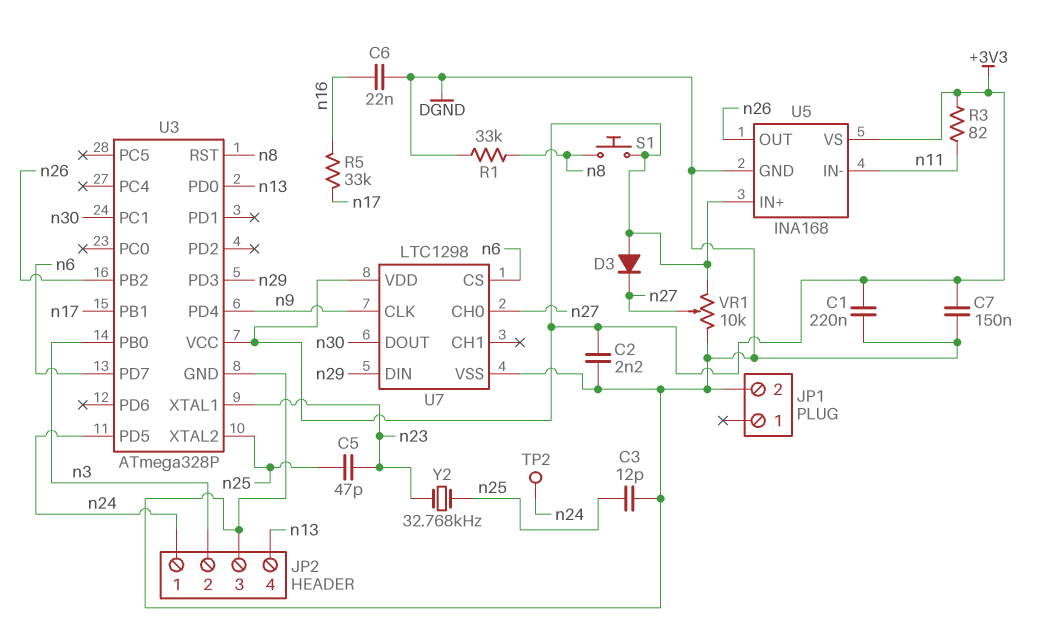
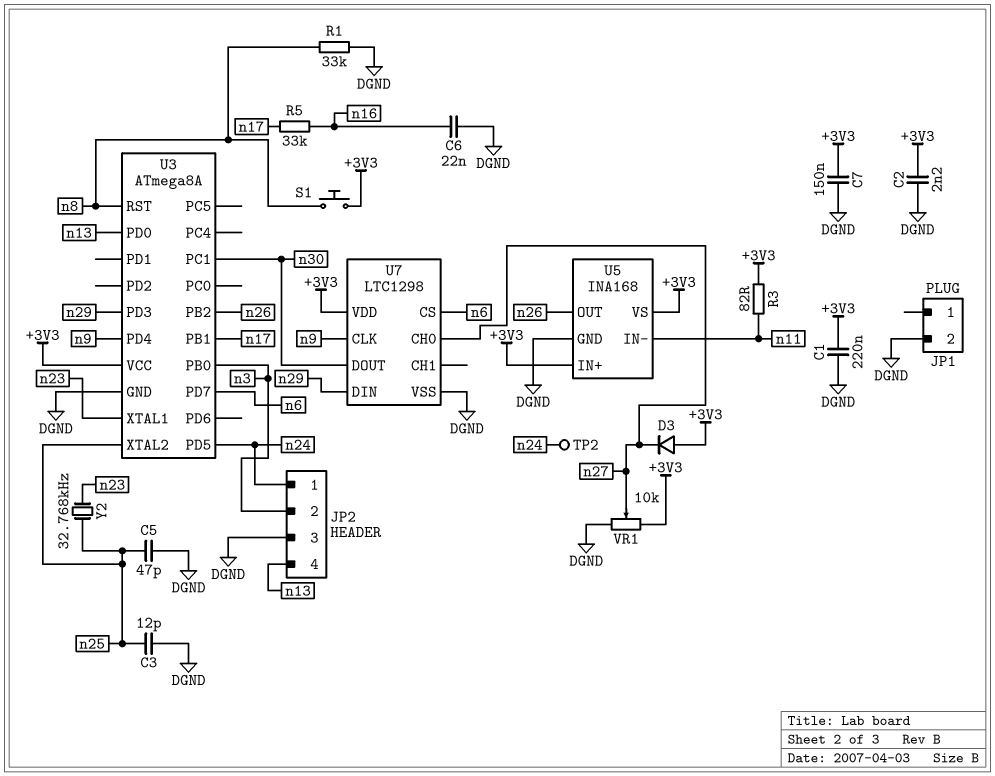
C5: 47pF (n23, n25) -> 47pF (DGND, n25)
U3: ATmega328P -> ATmega8A

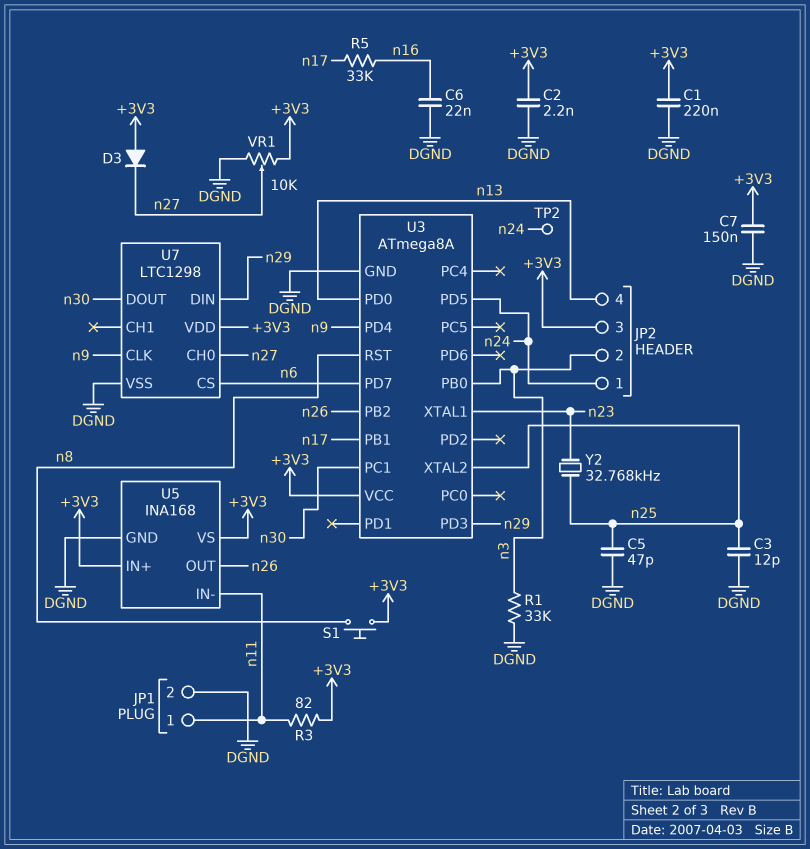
JP1 pin 1: none -> n11
JP2 pin 3: DGND -> +3V3
R1: 33k (DGND, n8) -> 33k (DGND, n3)

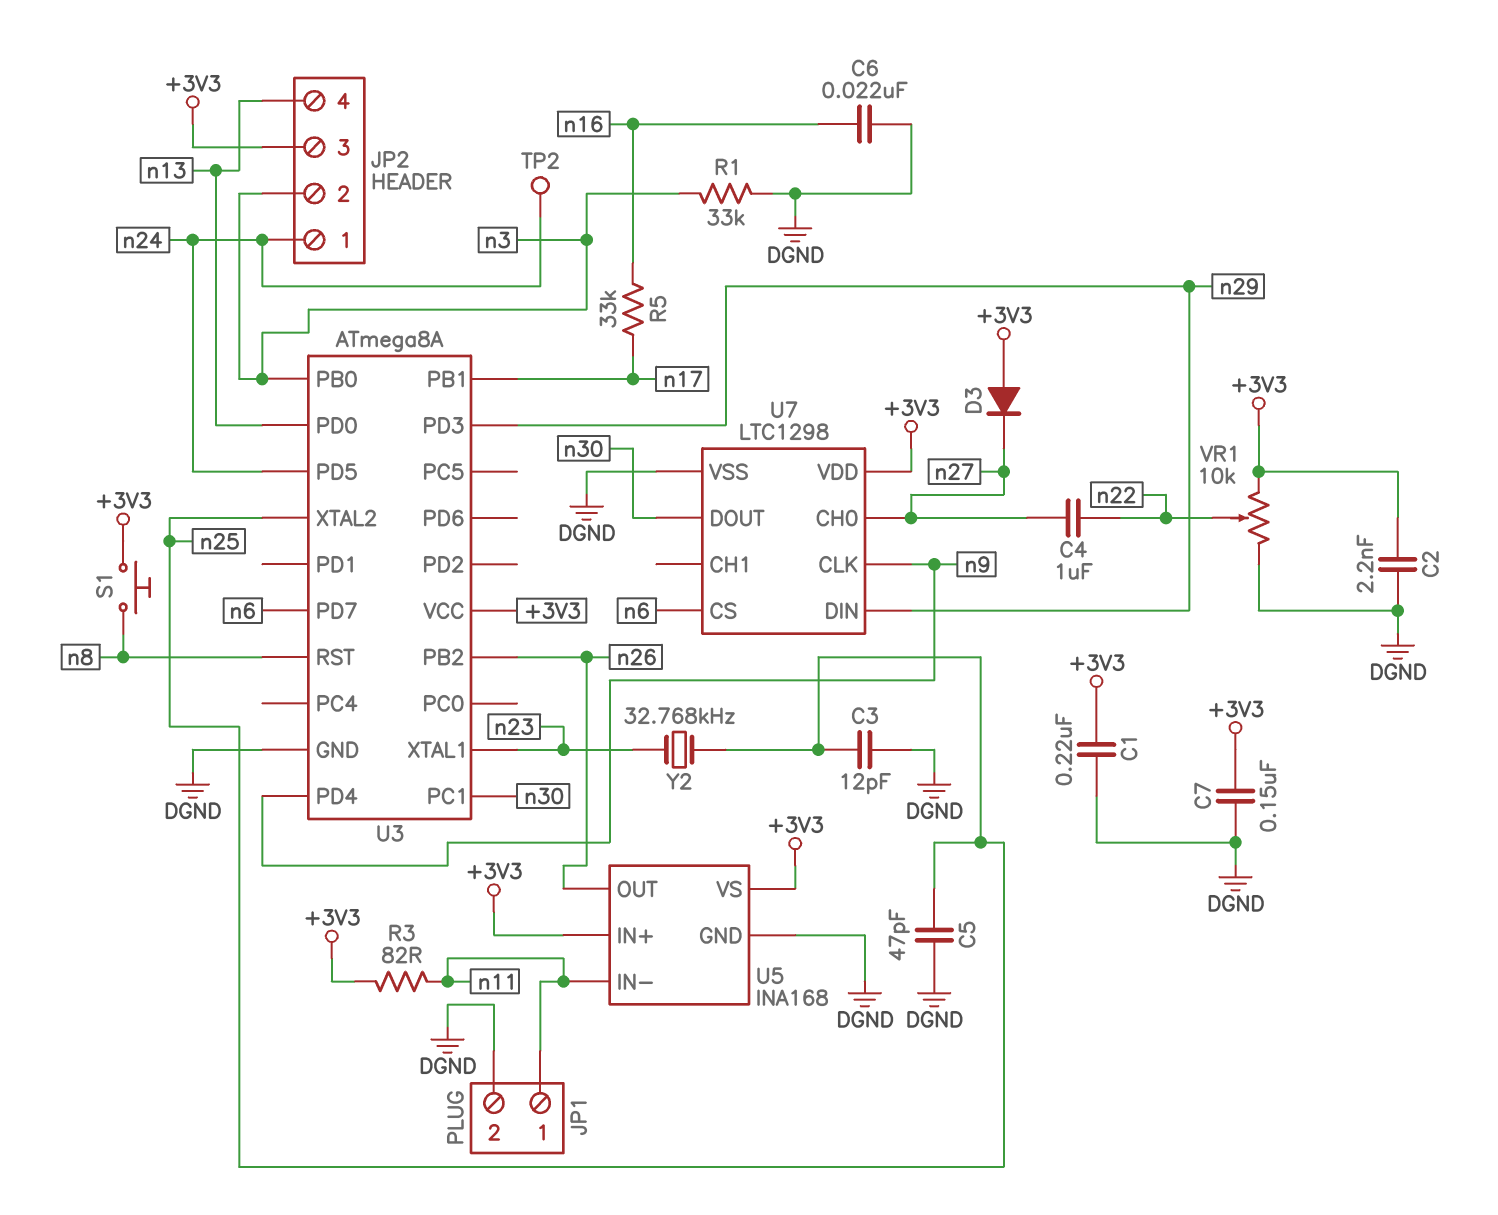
C4: none -> 1uF (n22, n27)
VR1: 10k (+3V3, DGND, wiper n27) -> 10k (+3V3, DGND, wiper n22)

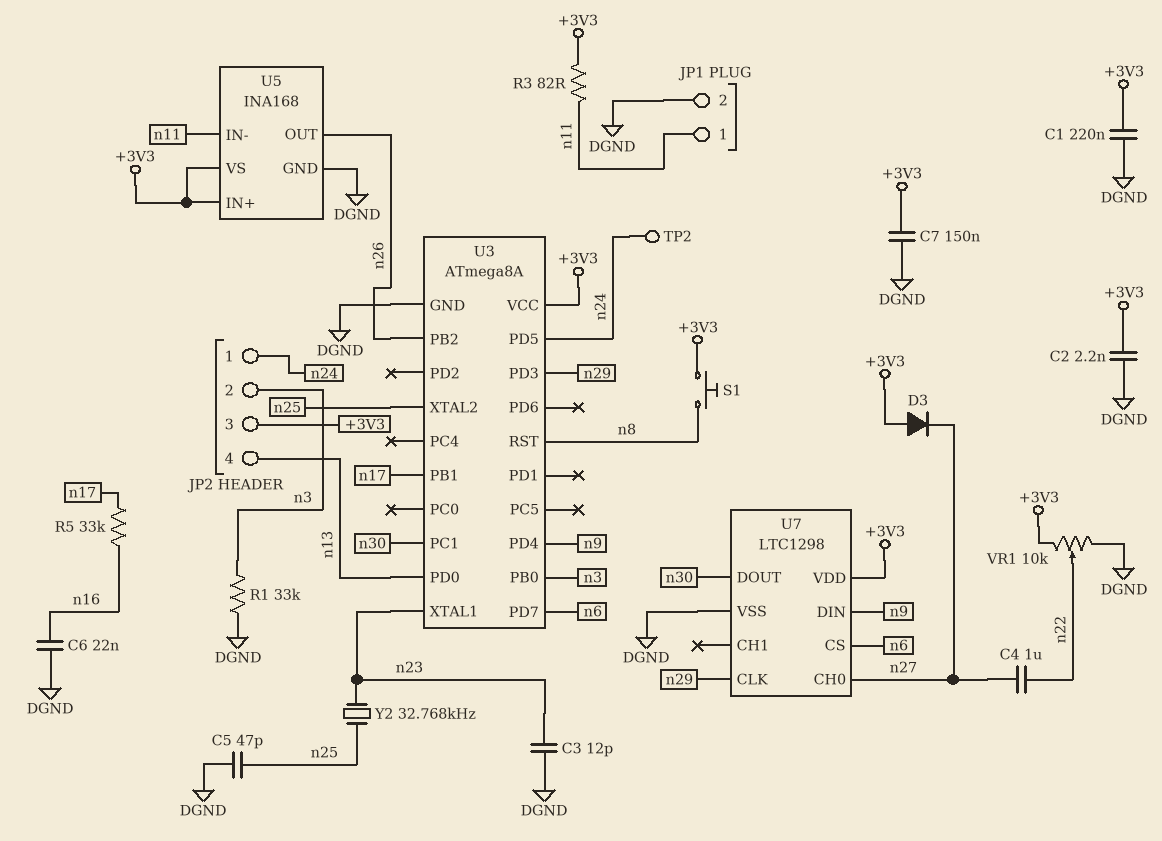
C3: 12pF (DGND, n25) -> 12pF (DGND, n23)
U7 pin CLK: n9 -> n29
U7 pin DIN: n29 -> n9

